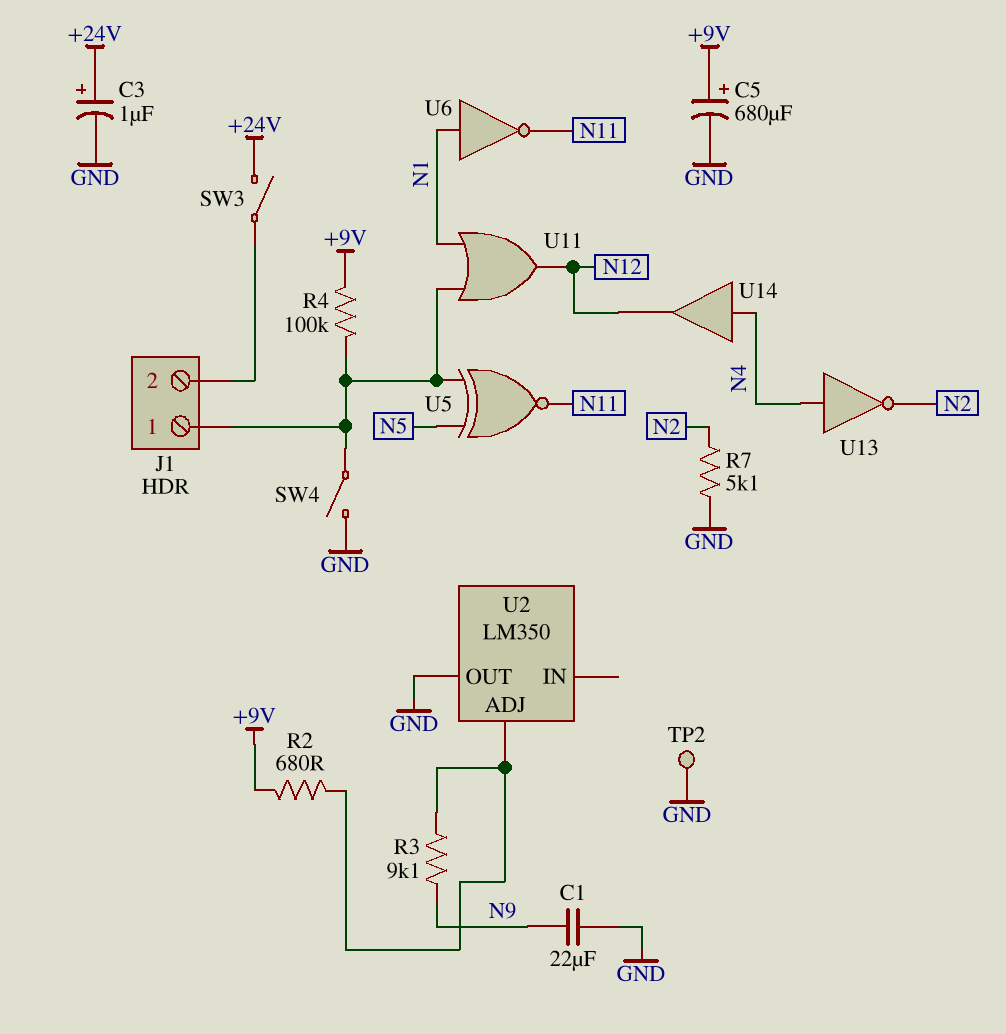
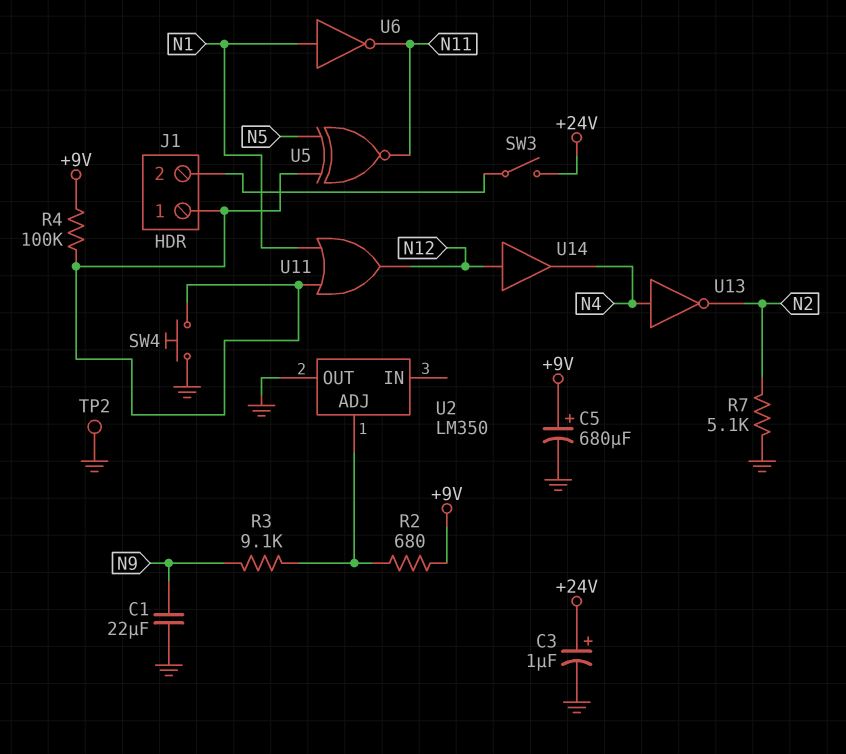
SW4: switch (GND, J1/1) -> button (GND, J1/1)
U14: buffer (in N4, out N12) -> buffer (in N12, out N4)

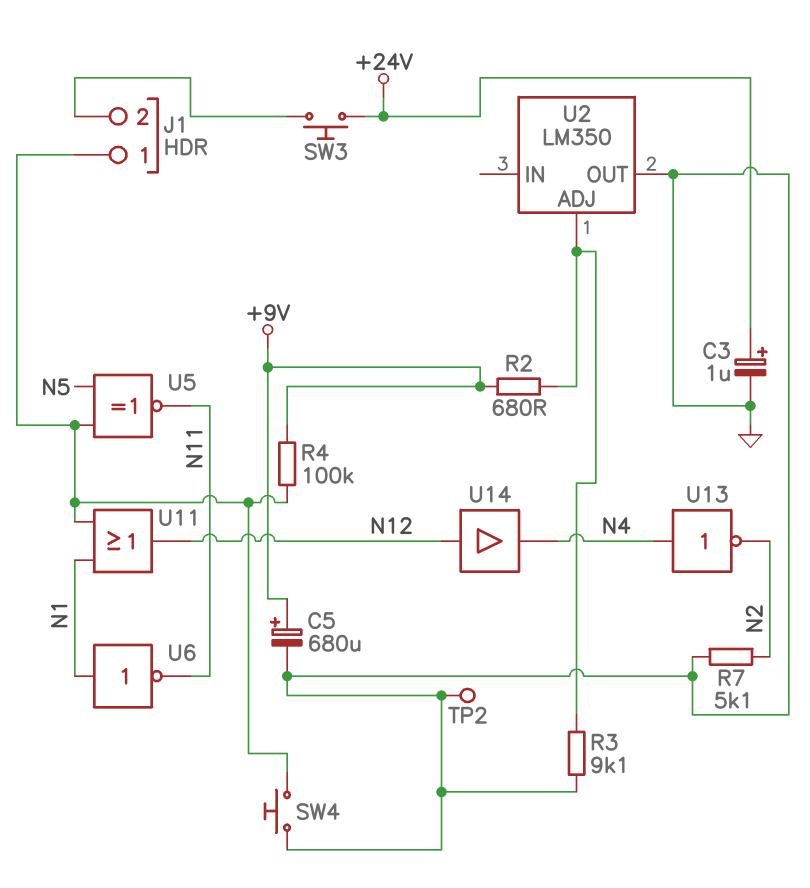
C1: 22uF (GND, N9) -> none
R3: 9.1k (N9, U2/ADJ) -> 9.1k (GND, U2/ADJ)
SW3: switch (+24V, J1/2) -> button (+24V, J1/2)

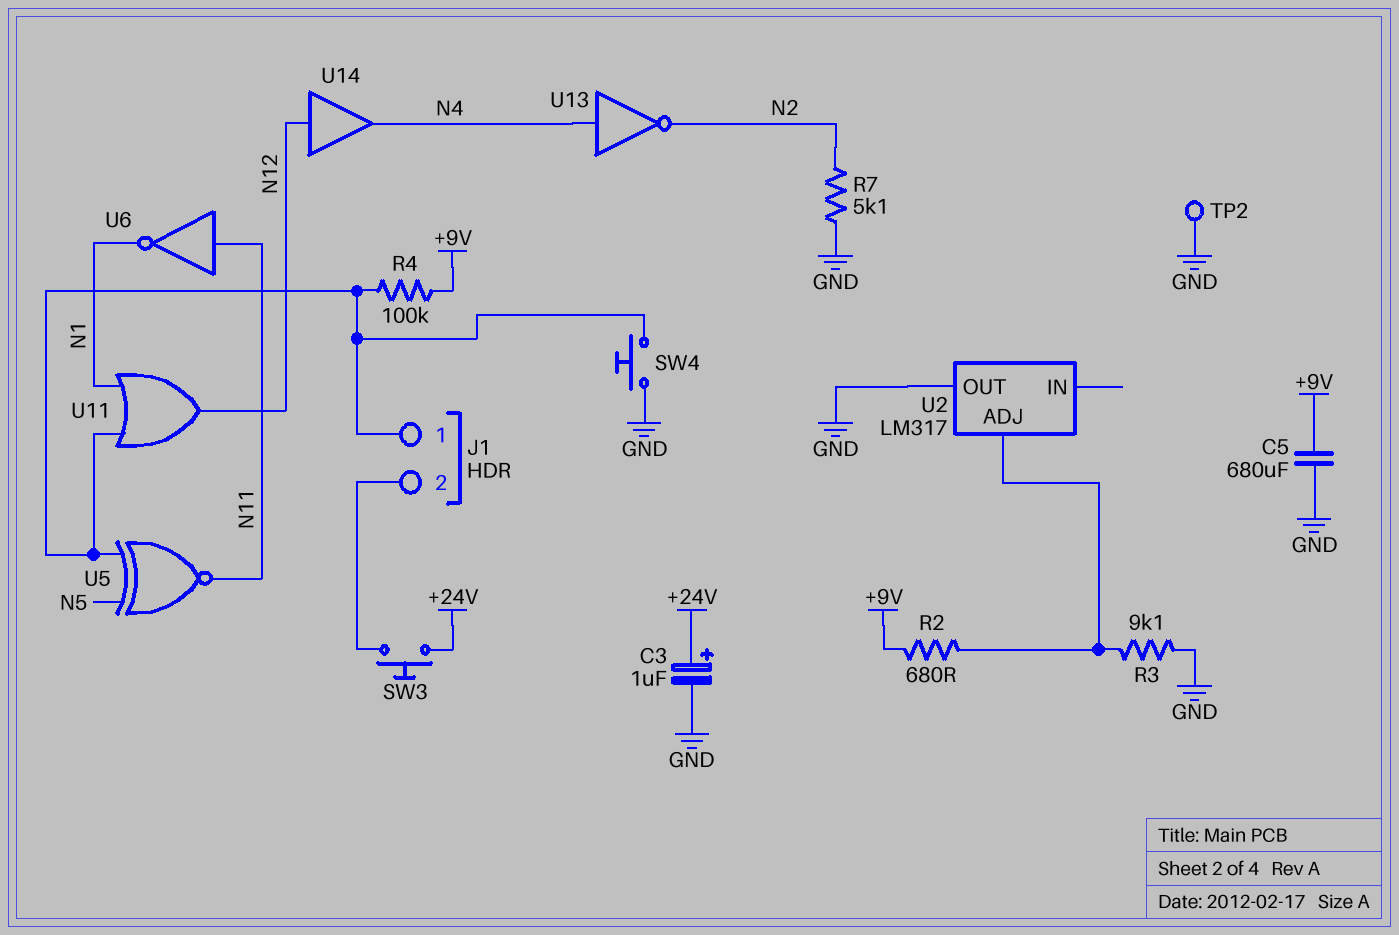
C5: 680uF (plus +9V, minus GND) -> 680uF (+9V, GND)
U2: LM350 -> LM317
U6: NOT (in N1, out N11) -> NOT (in N11, out N1)

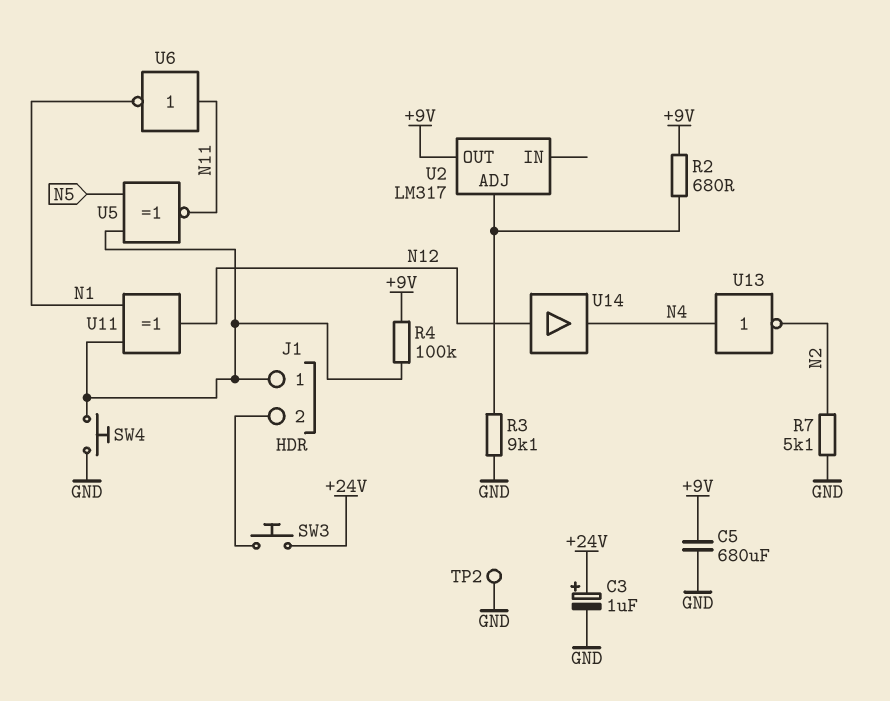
U2 pin OUT: GND -> +9V
U11: OR (in J1/1, in N1, out N12) -> XOR (in J1/1, in N1, out N12)

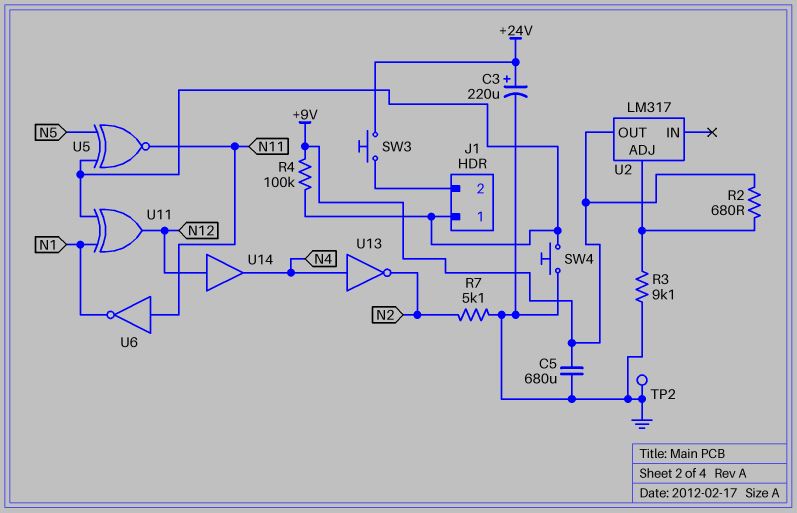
C3: 1uF (plus +24V, minus GND) -> 220uF (plus +24V, minus GND)

